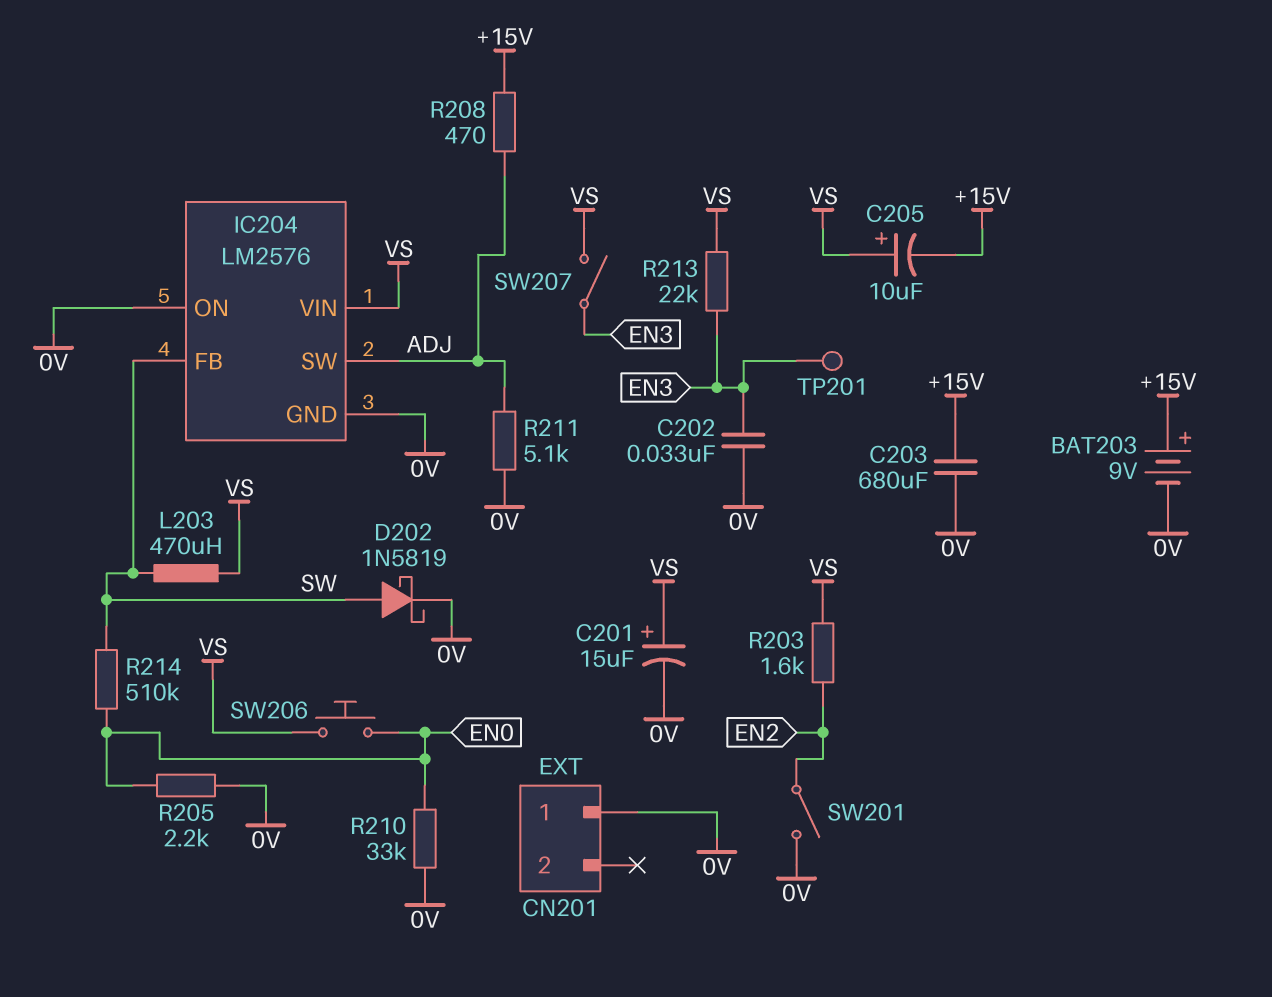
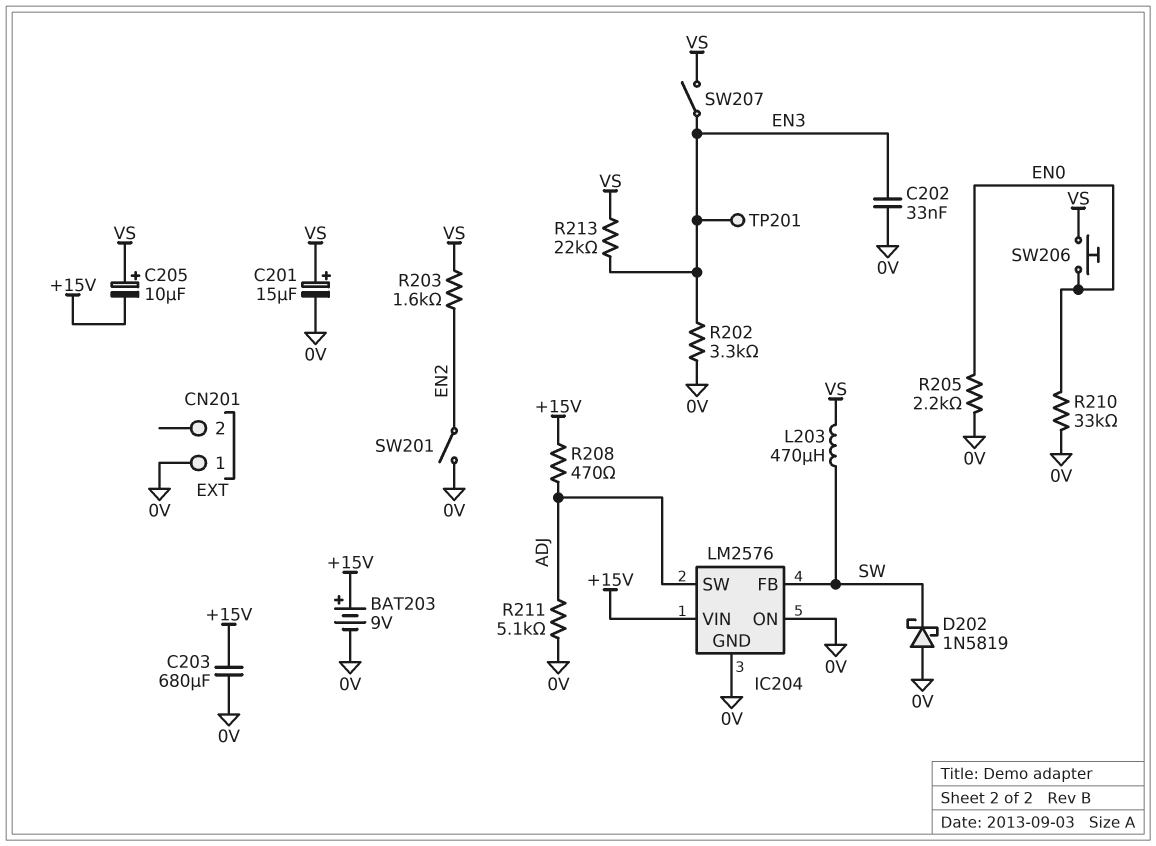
D202: schottky 1N5819 (A SW, K 0V) -> schottky 1N5819 (A 0V, K SW)
IC204 pin VIN: VS -> +15V
R202: none -> 3.3k (0V, EN3)
R214: 510k (EN0, SW) -> none

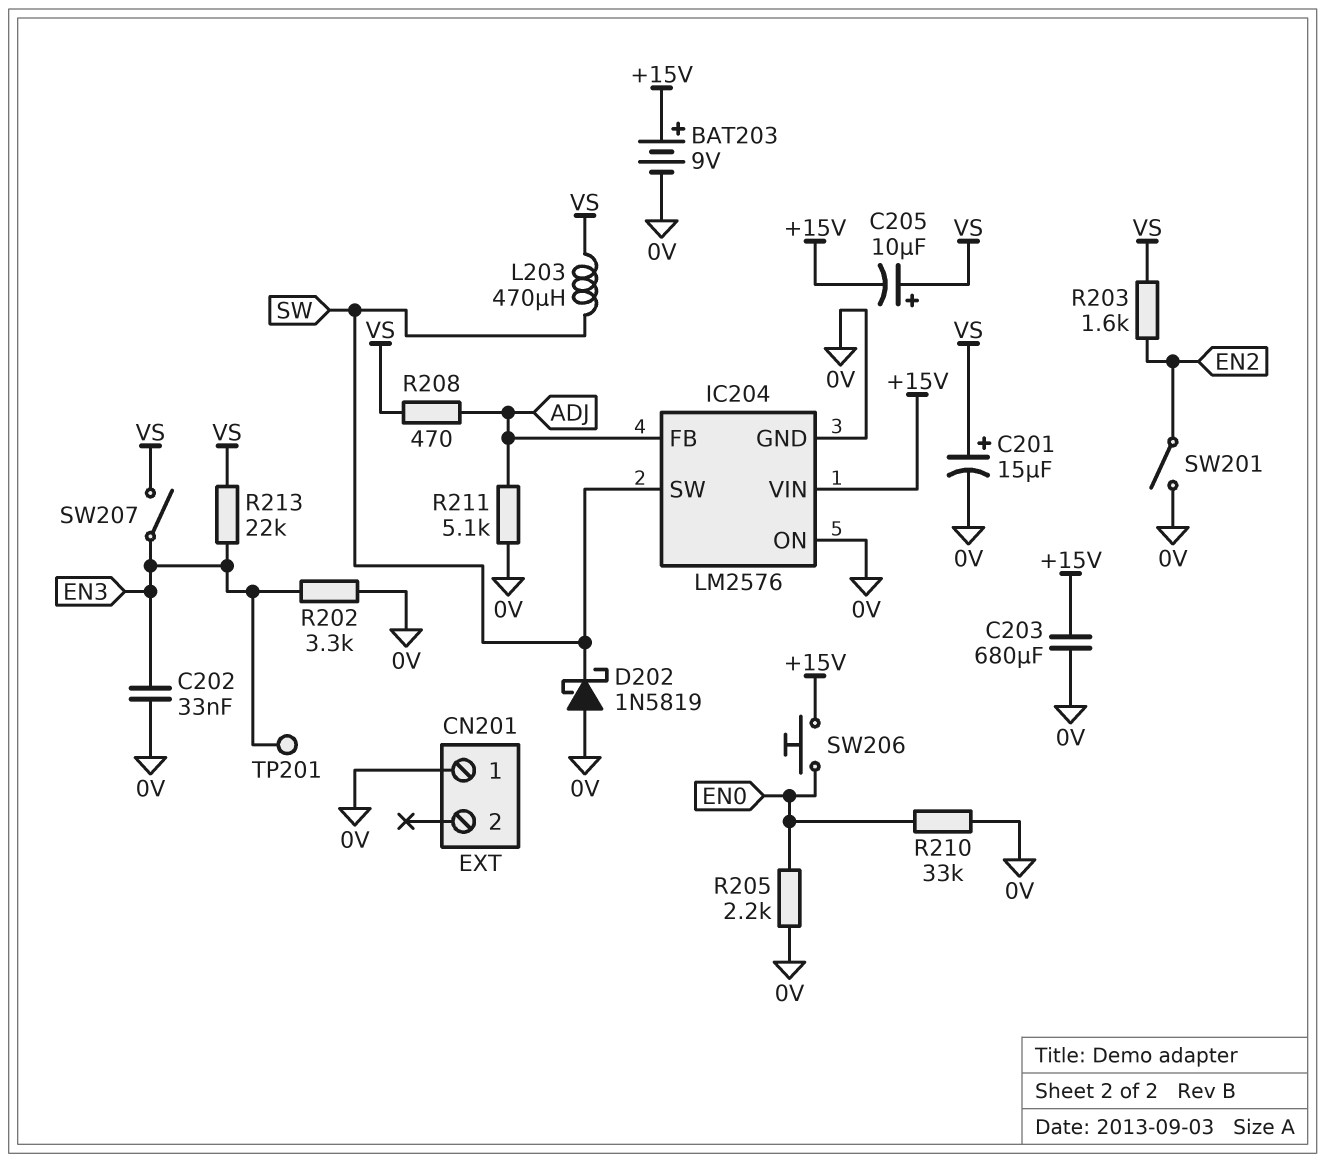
IC204 pin FB: SW -> ADJ
IC204 pin SW: ADJ -> SW
R208: 470 (+15V, ADJ) -> 470 (ADJ, VS)
SW206: button (EN0, VS) -> button (+15V, EN0)

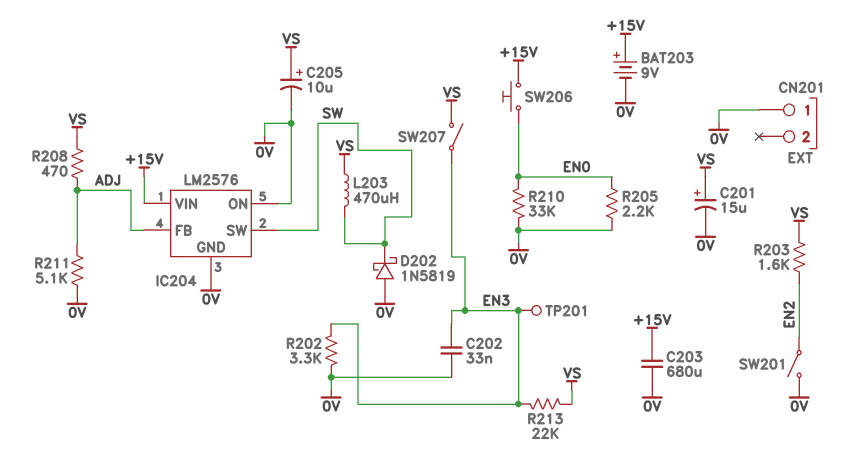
C205: 10uF (plus VS, minus +15V) -> 10uF (plus VS, minus 0V)

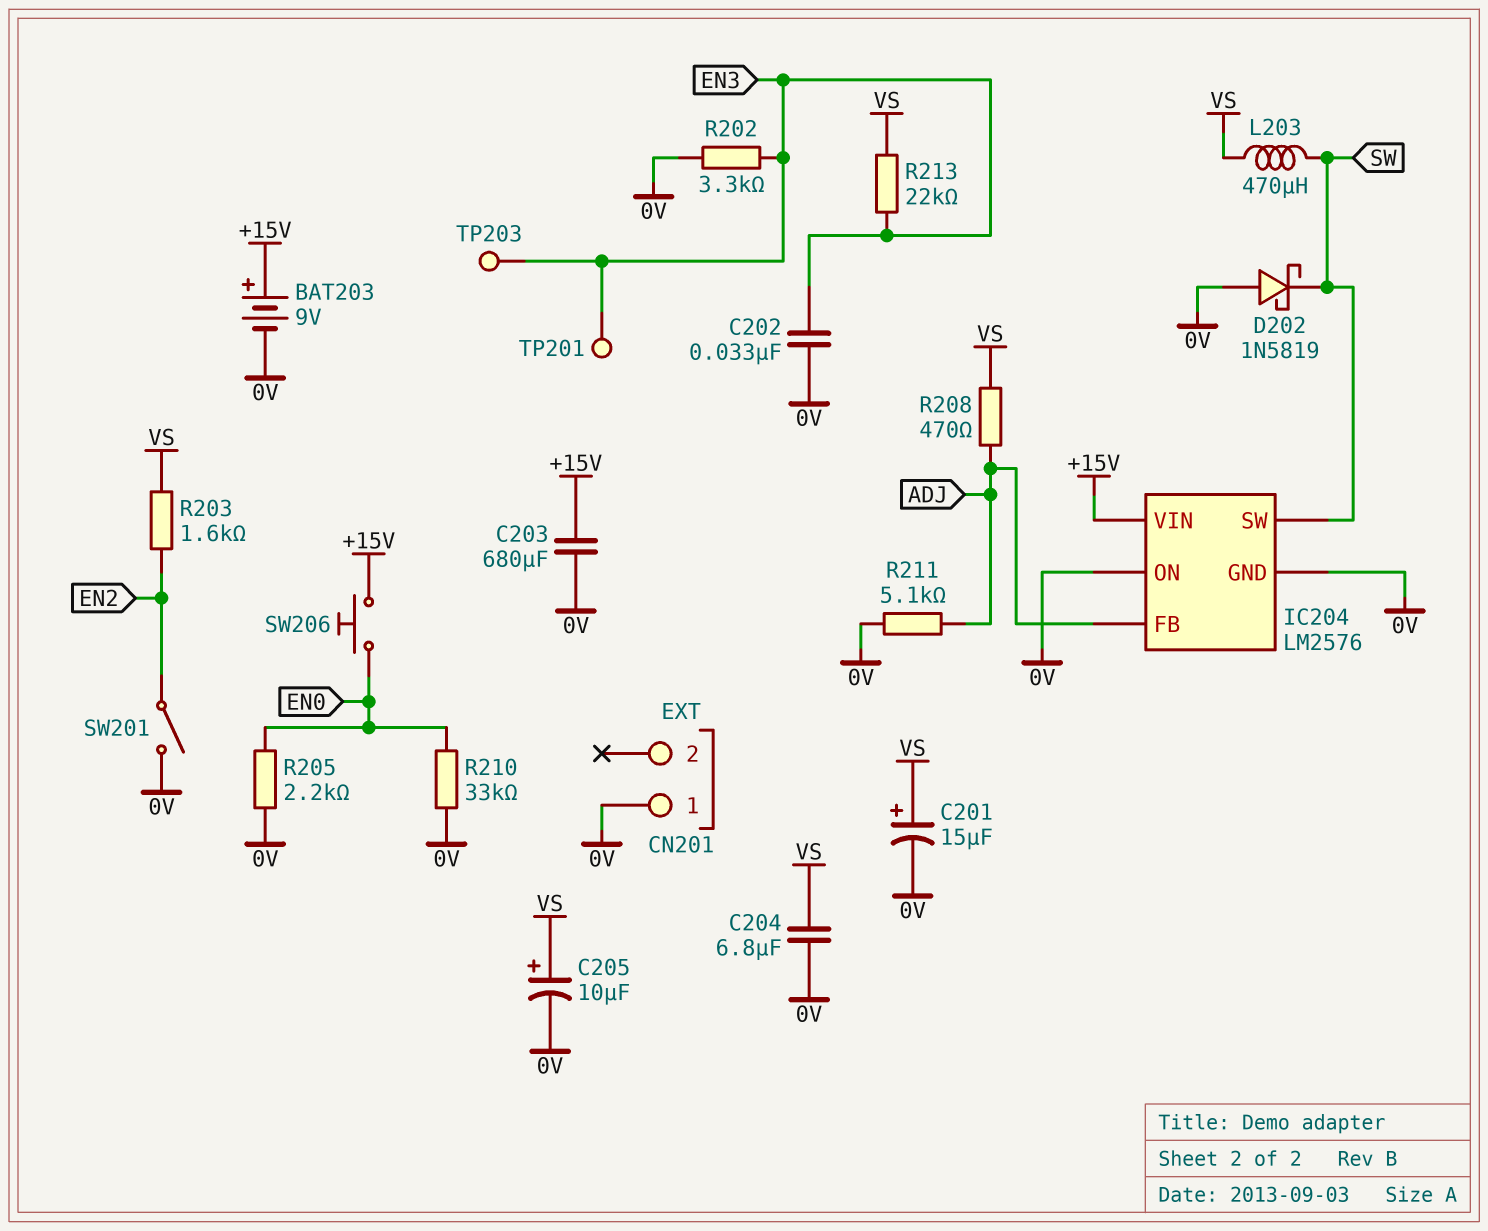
C204: none -> 6.8uF (0V, VS)
SW207: switch (EN3, VS) -> none
TP203: none -> test point (EN3)

